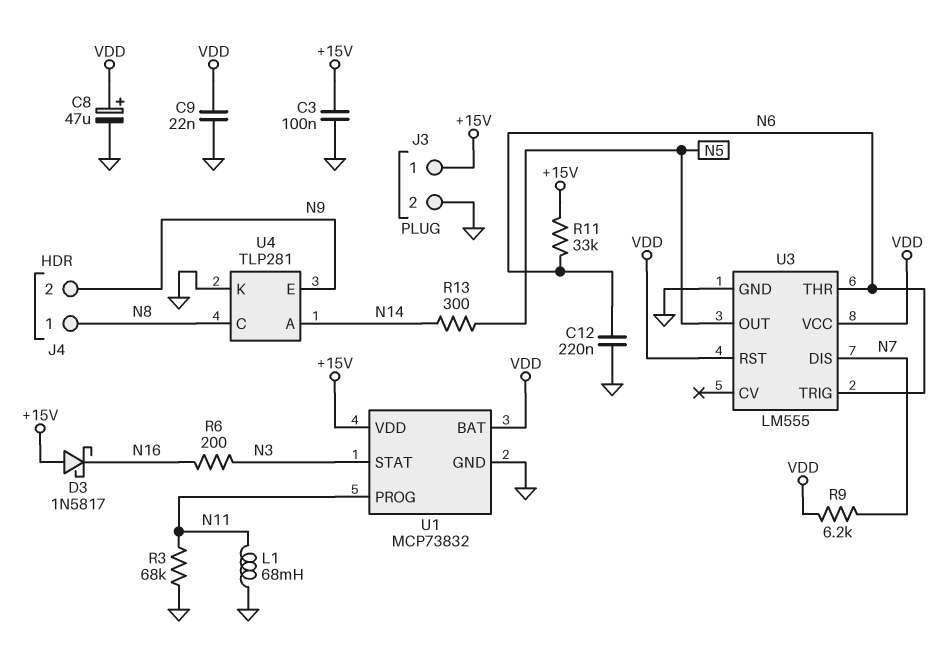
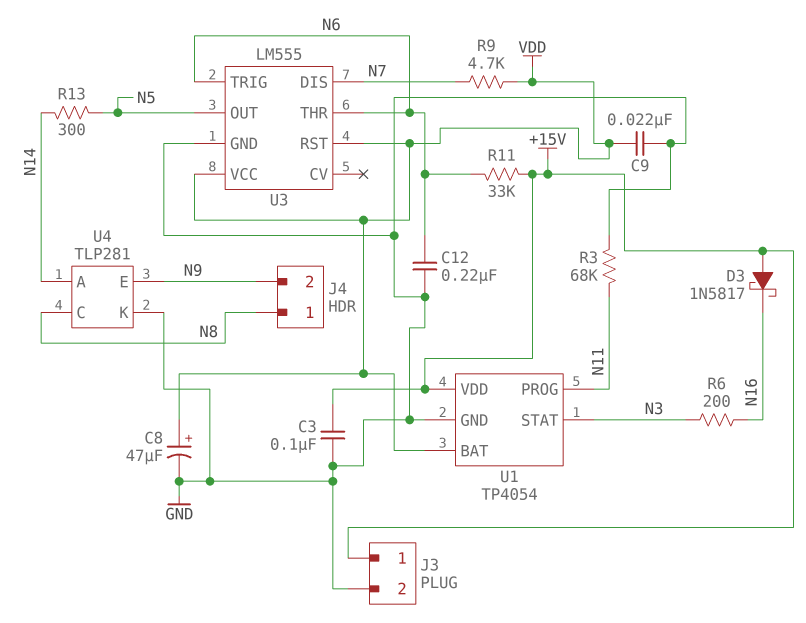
L1: 68mH (GND, N11) -> none
R9: 6.2k (N7, VDD) -> 4.7k (N7, VDD)
U1: MCP73832 -> TP4054

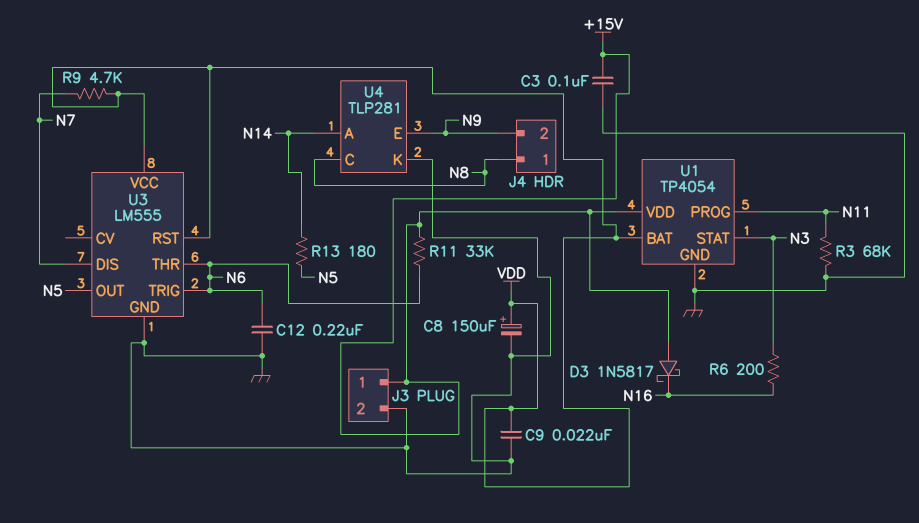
C8: 47uF (plus VDD, minus GND) -> 150uF (plus VDD, minus GND)
R13: 300 (N5, N14) -> 180 (N5, N14)

